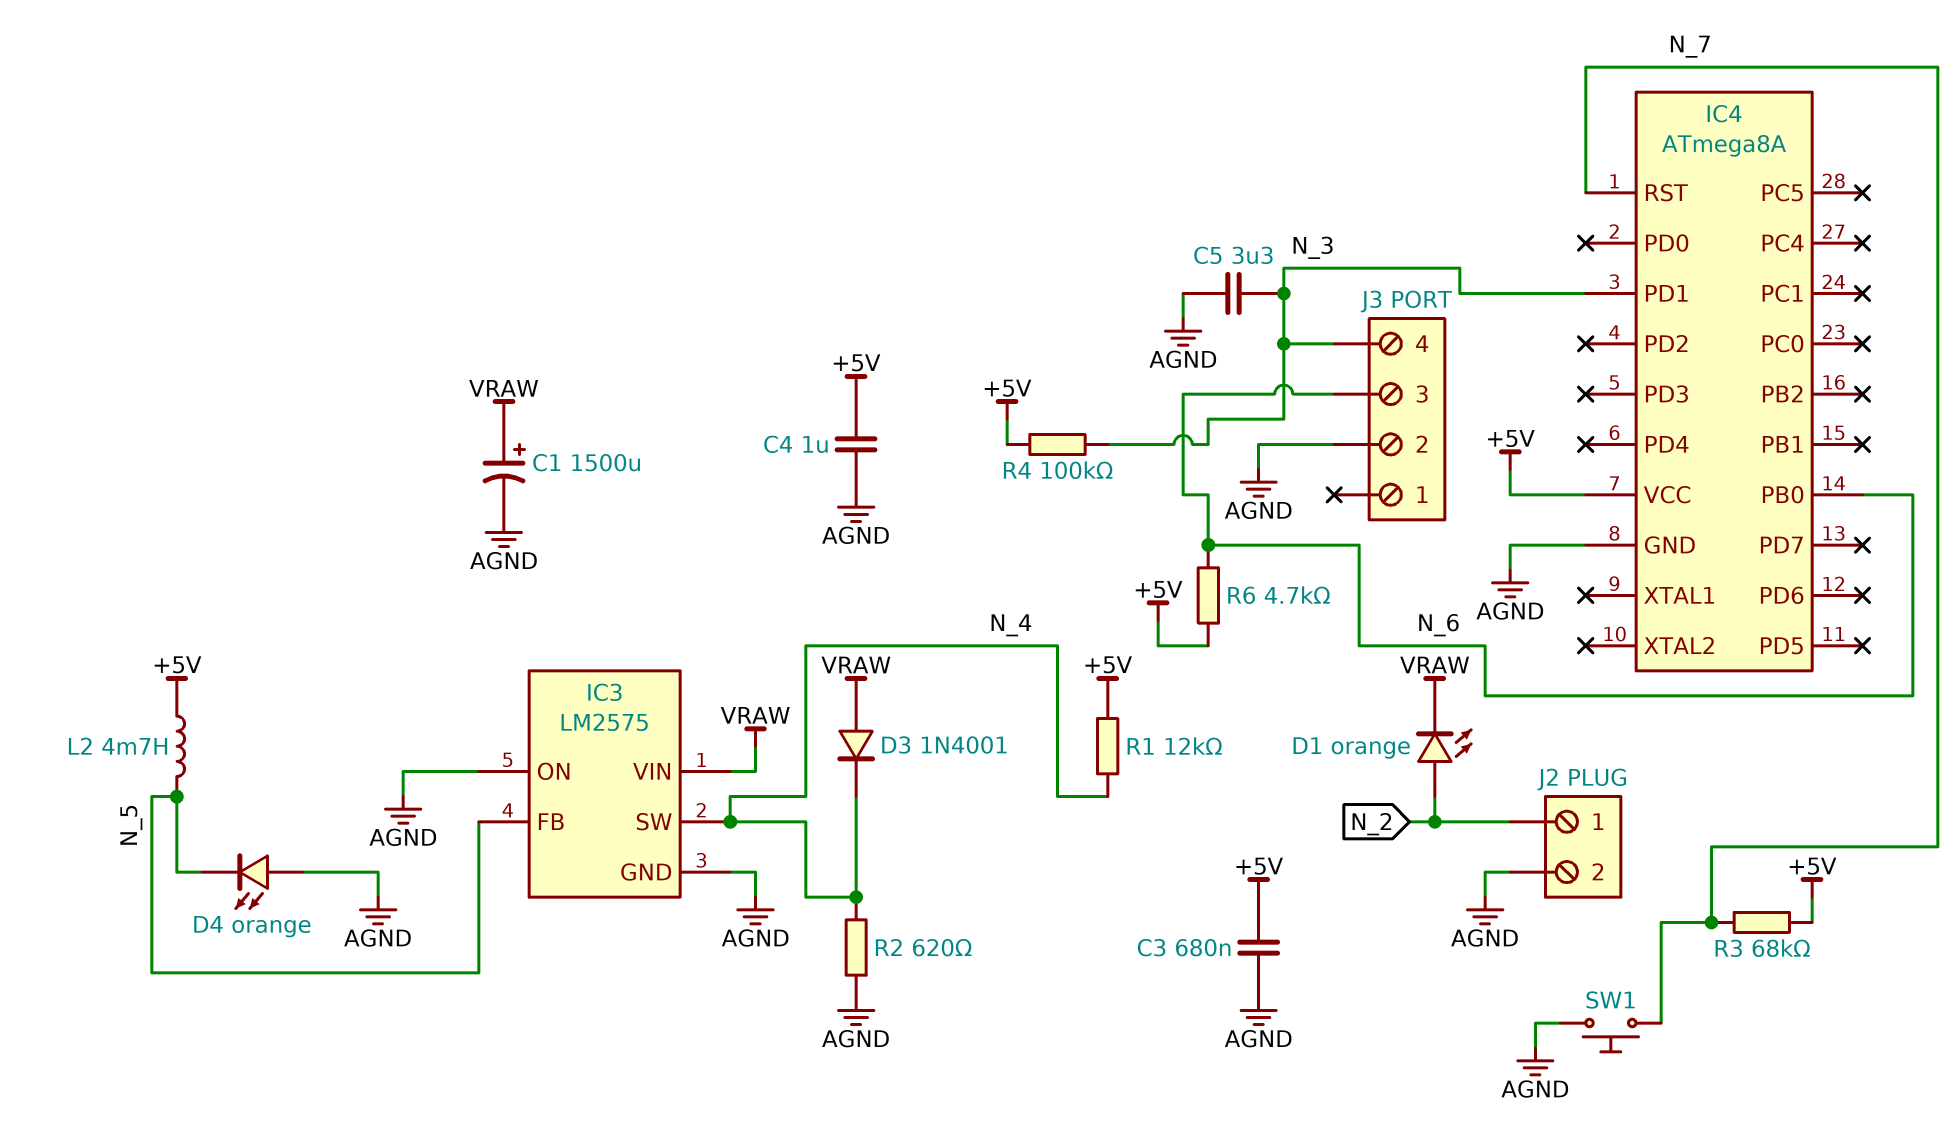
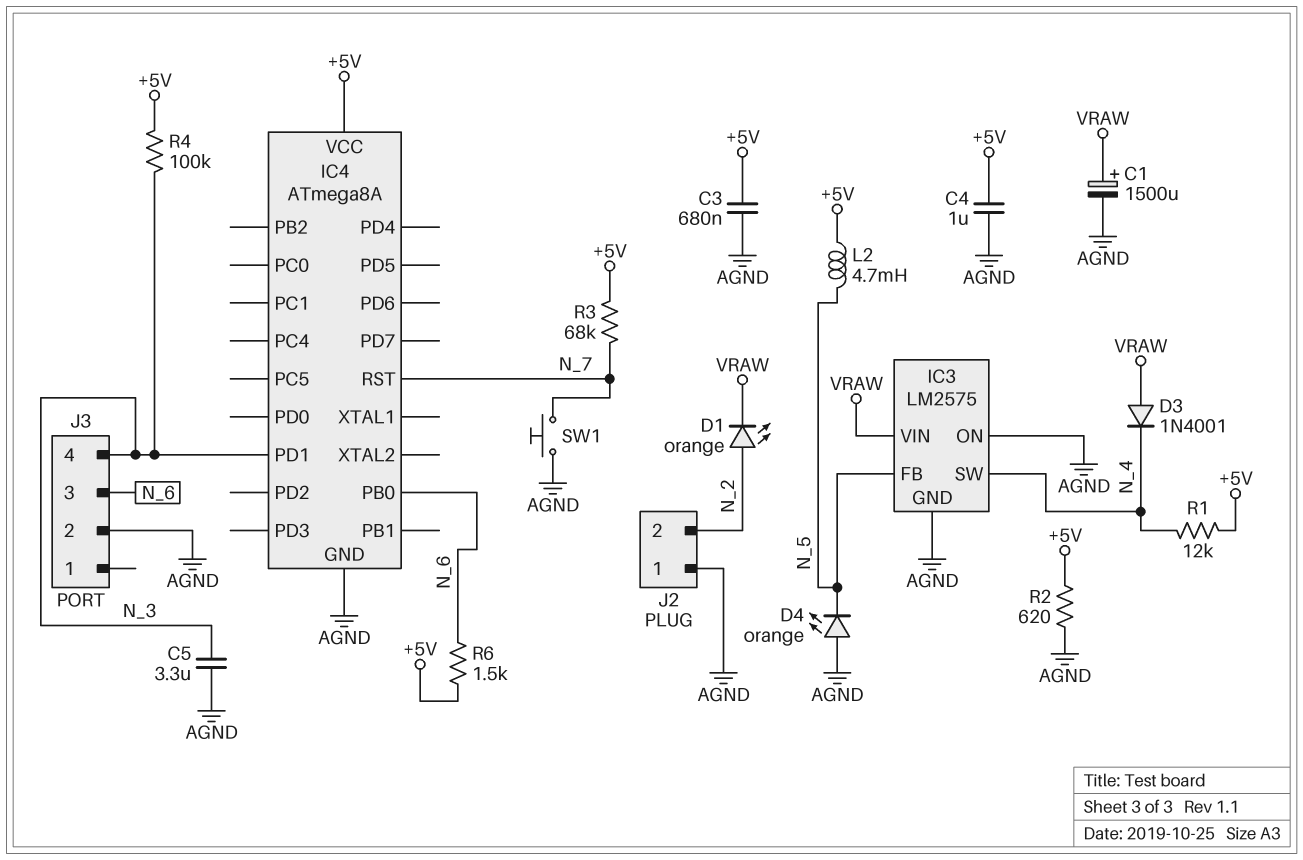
J2 pin 1: N_2 -> AGND
J2 pin 2: AGND -> N_2
R2: 620 (AGND, N_4) -> 620 (+5V, AGND)
R6: 4.7k (+5V, N_6) -> 1.5k (+5V, N_6)

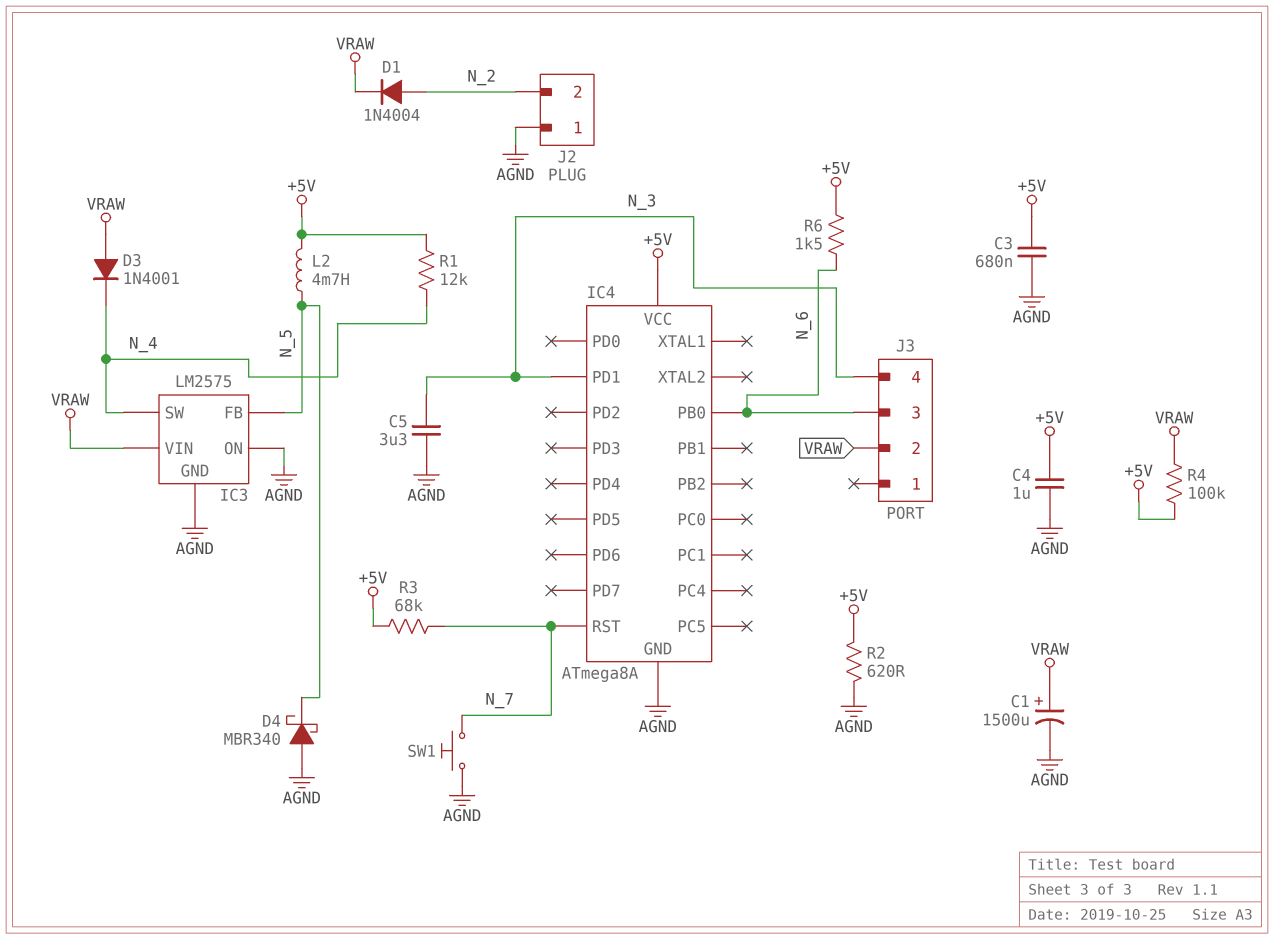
D1: LED orange (A N_2, K VRAW) -> diode 1N4004 (A N_2, K VRAW)
D4: LED orange (A AGND, K N_5) -> schottky MBR340 (A AGND, K N_5)
J3 pin 2: AGND -> VRAW
R4: 100k (+5V, N_3) -> 100k (+5V, VRAW)

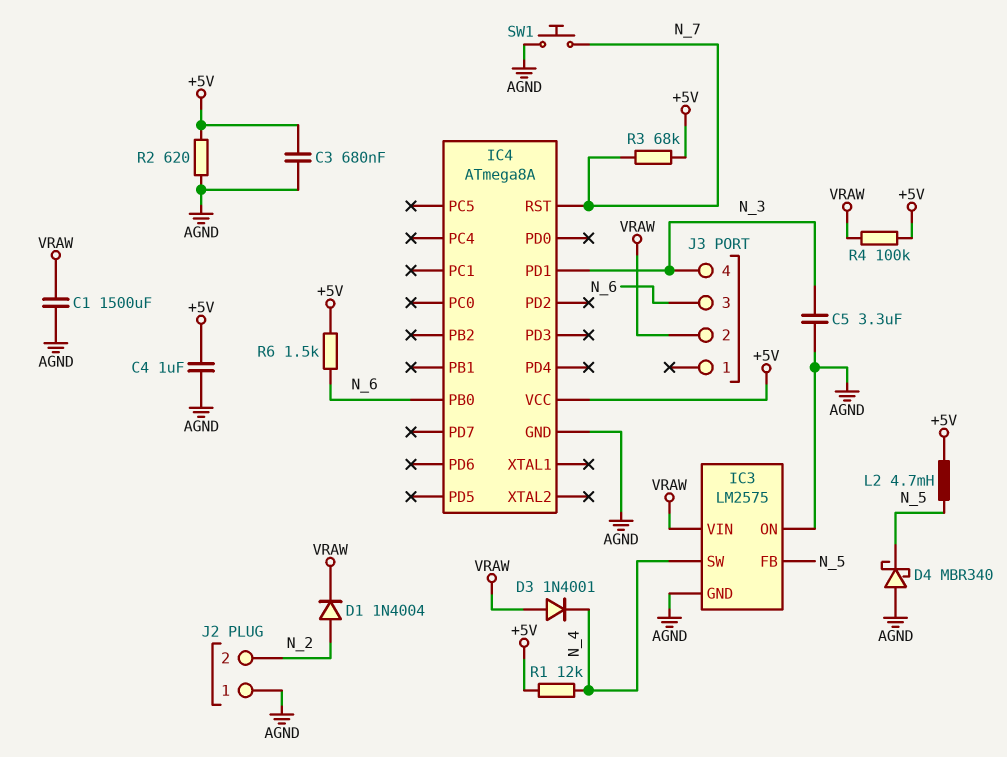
C1: 1500uF (plus VRAW, minus AGND) -> 1500uF (AGND, VRAW)

